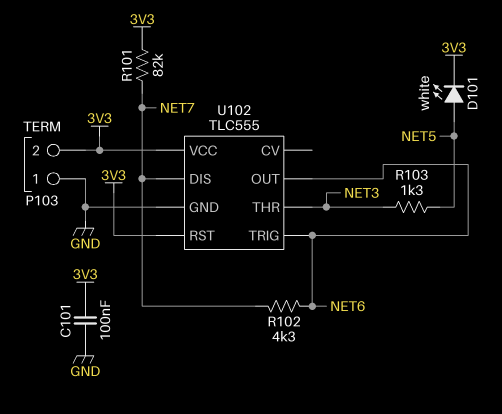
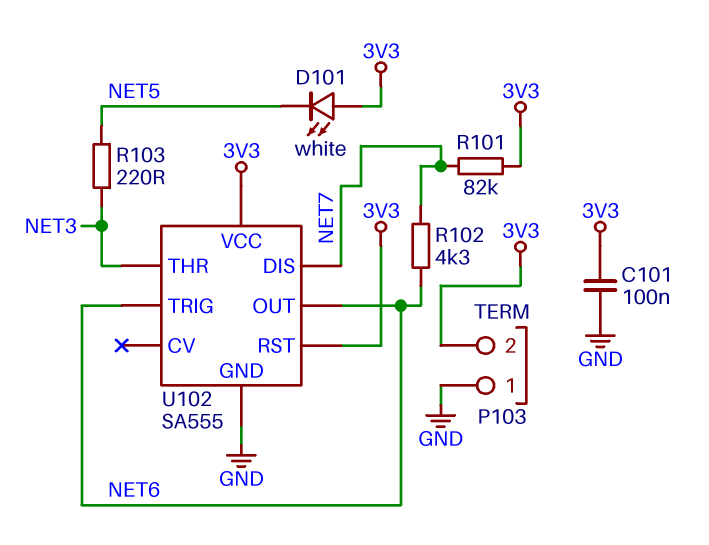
D101: LED white (A NET5, K 3V3) -> LED white (A 3V3, K NET5)
R103: 1.3k (NET3, NET5) -> 220 (NET3, NET5)
U102: TLC555 -> SA555

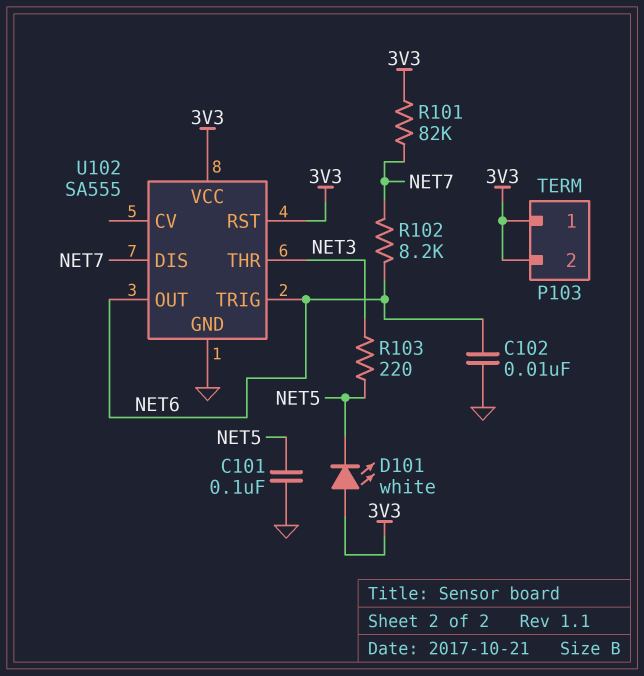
C101: 100nF (3V3, GND) -> 100nF (GND, NET5)
C102: none -> 10nF (GND, NET6)
P103 pin 1: GND -> 3V3
R102: 4.3k (NET6, NET7) -> 8.2k (NET6, NET7)

